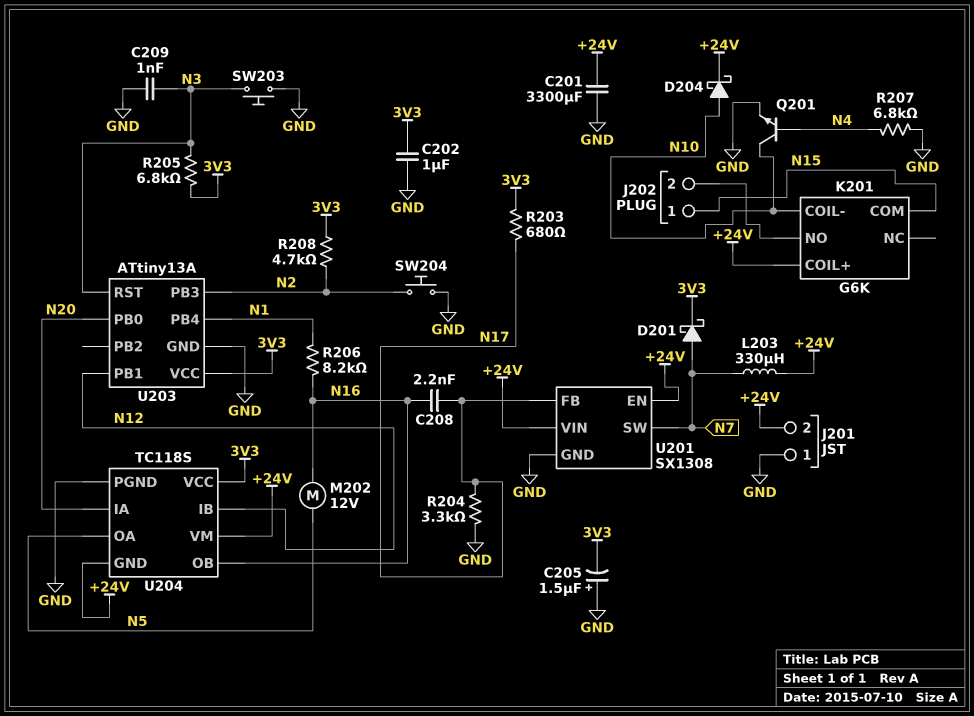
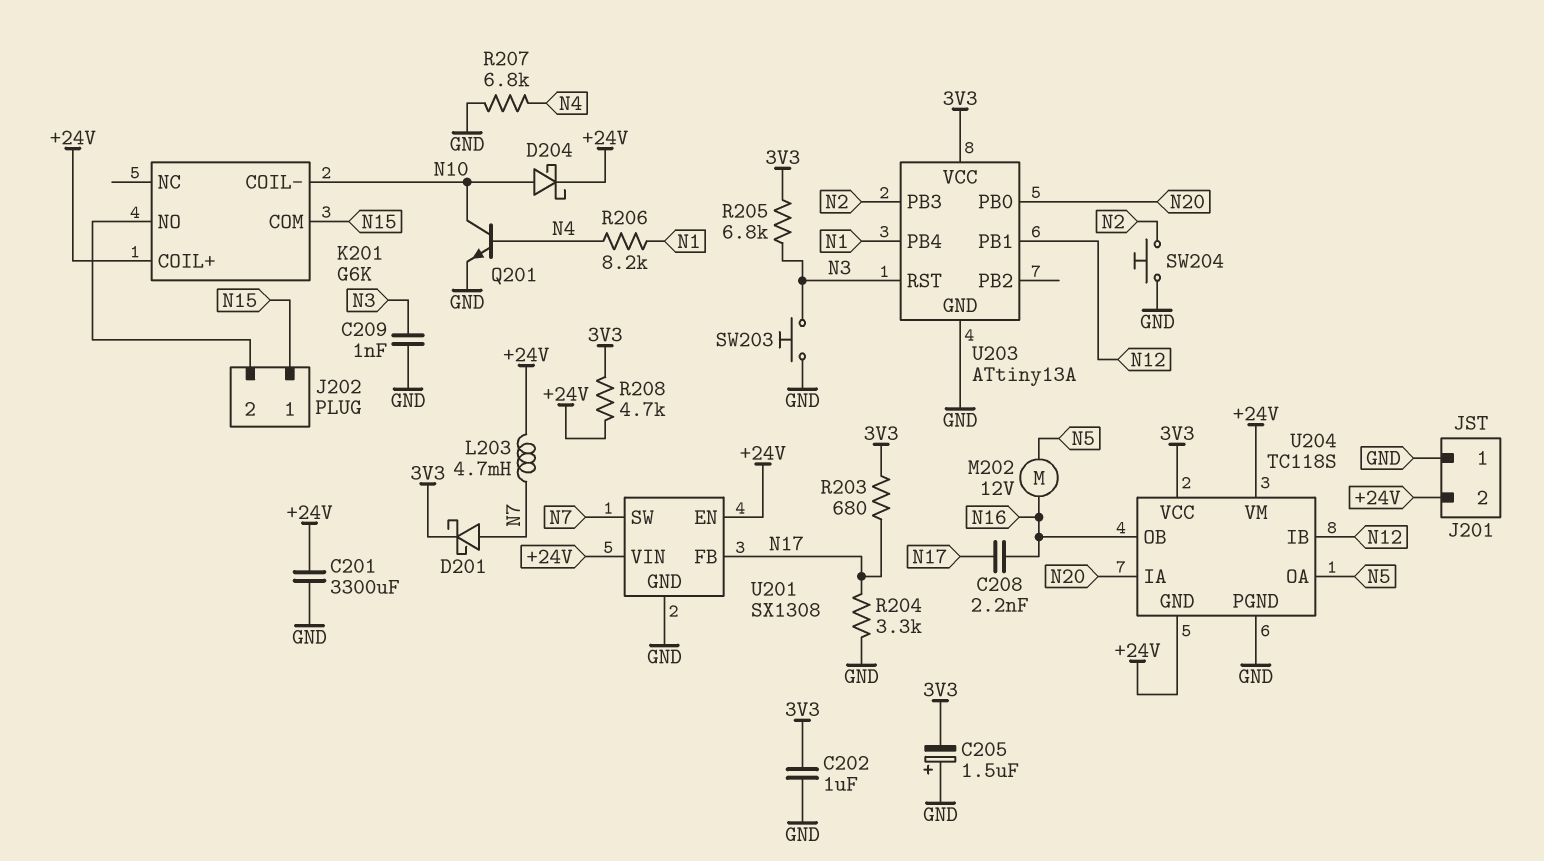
L203: 330uH (+24V, N7) -> 4.7mH (+24V, N7)
R206: 8.2k (N1, N16) -> 8.2k (N1, N4)
R208: 4.7k (3V3, N2) -> 4.7k (+24V, 3V3)

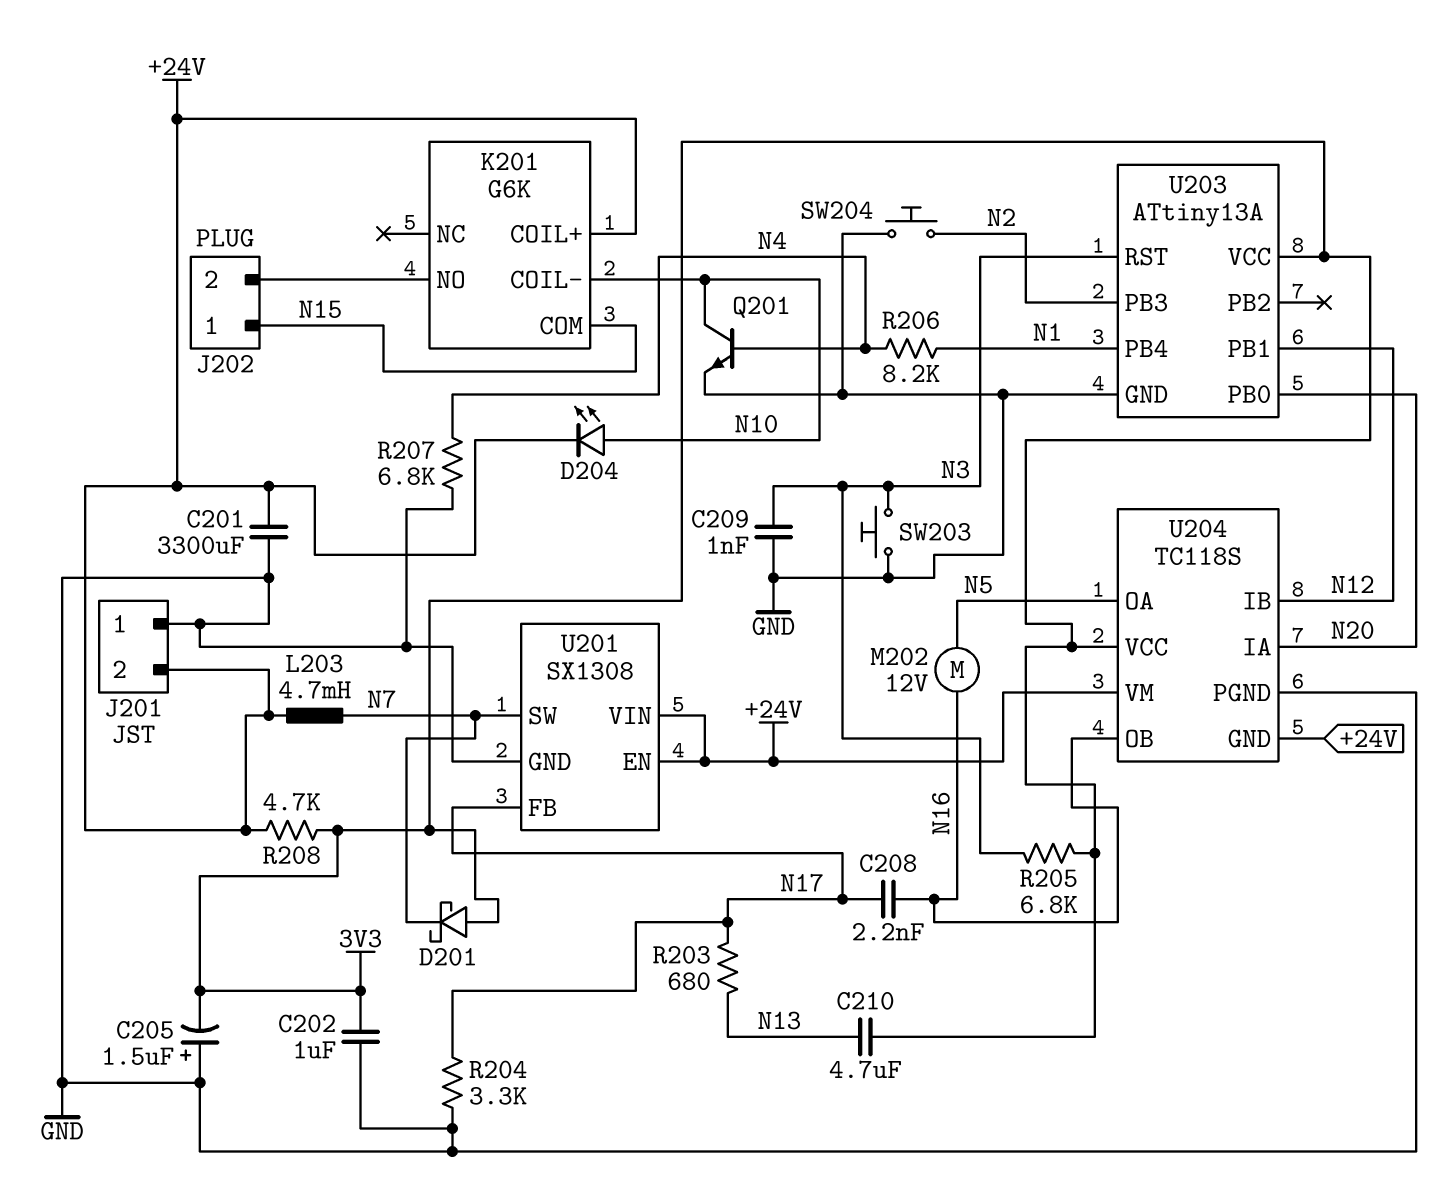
C210: none -> 4.7uF (3V3, N13)
D201: schottky (A N7, K 3V3) -> schottky (A 3V3, K N7)
D204: schottky (A N10, K +24V) -> LED (A N10, K +24V)
R203: 680 (3V3, N17) -> 680 (N13, N17)

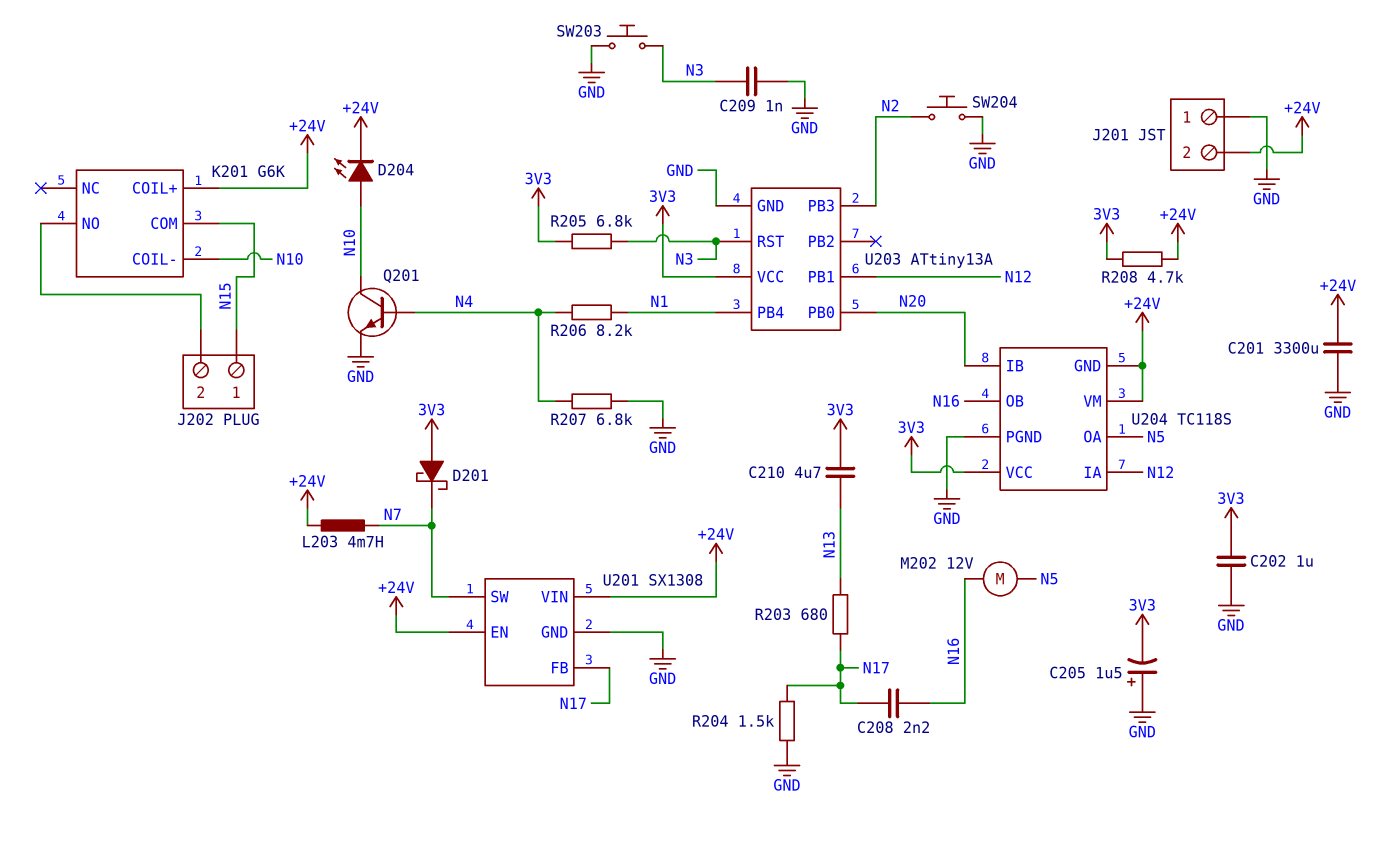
R204: 3.3k (GND, N17) -> 1.5k (GND, N17)
U204 pin IA: N20 -> N12
U204 pin IB: N12 -> N20

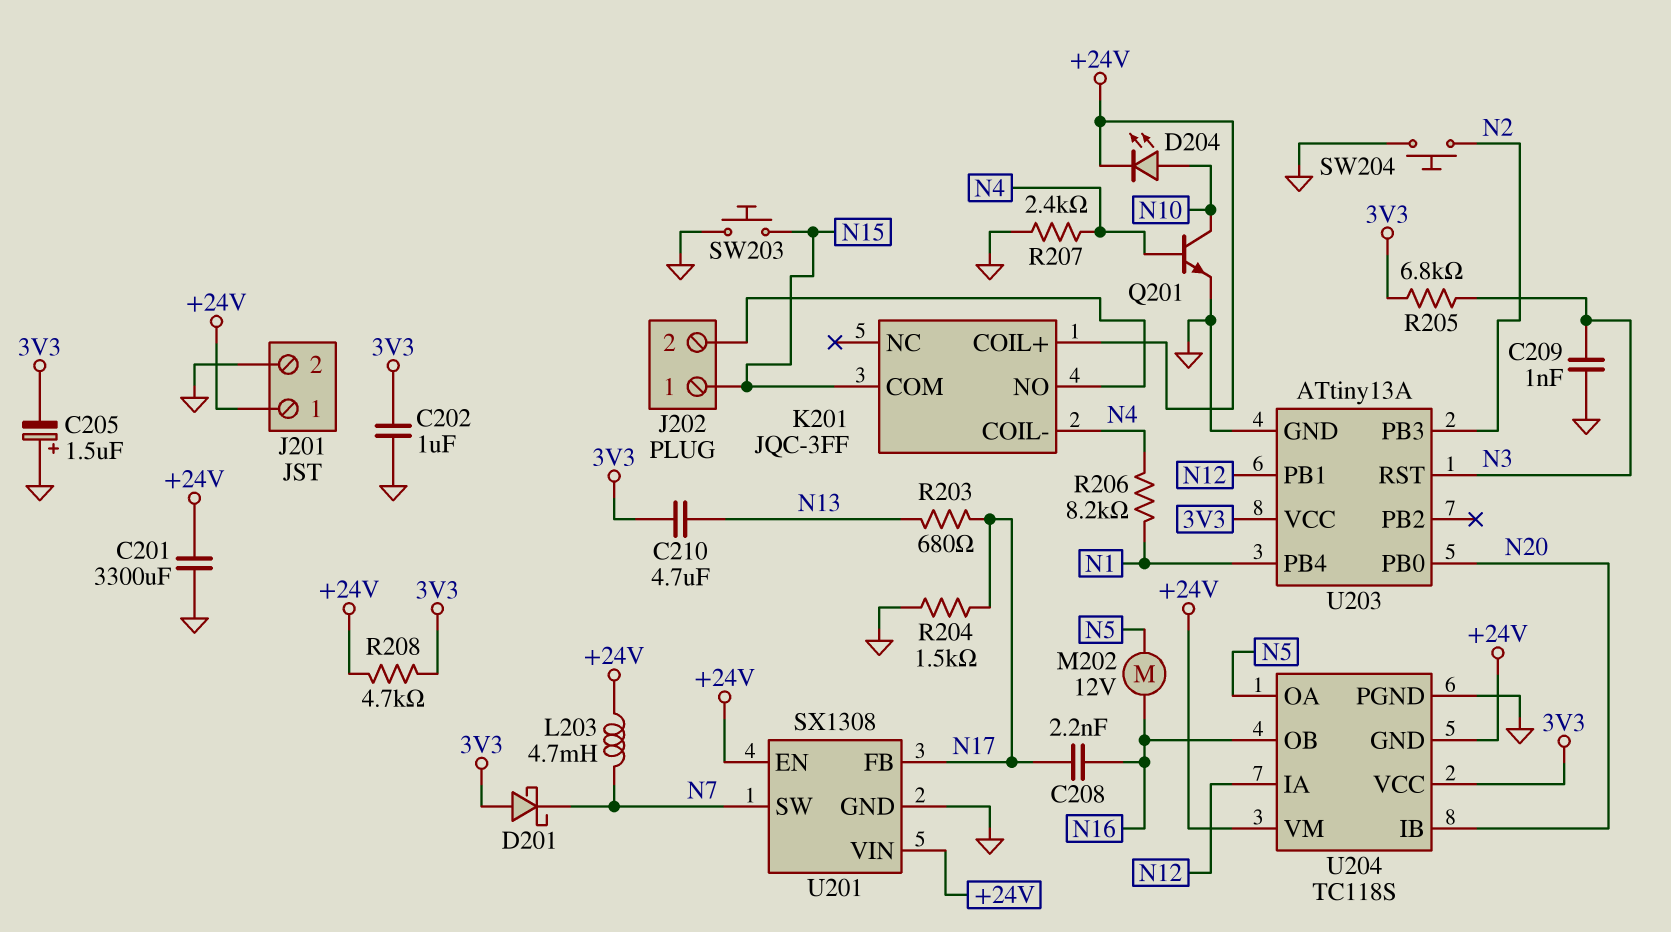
J201 pin 1: GND -> +24V
J201 pin 2: +24V -> GND
K201: G6K -> JQC-3FF
K201 pin COIL-: N10 -> N4
R207: 6.8k (GND, N4) -> 2.4k (GND, N4)
SW203: button (GND, N3) -> button (GND, N15)

